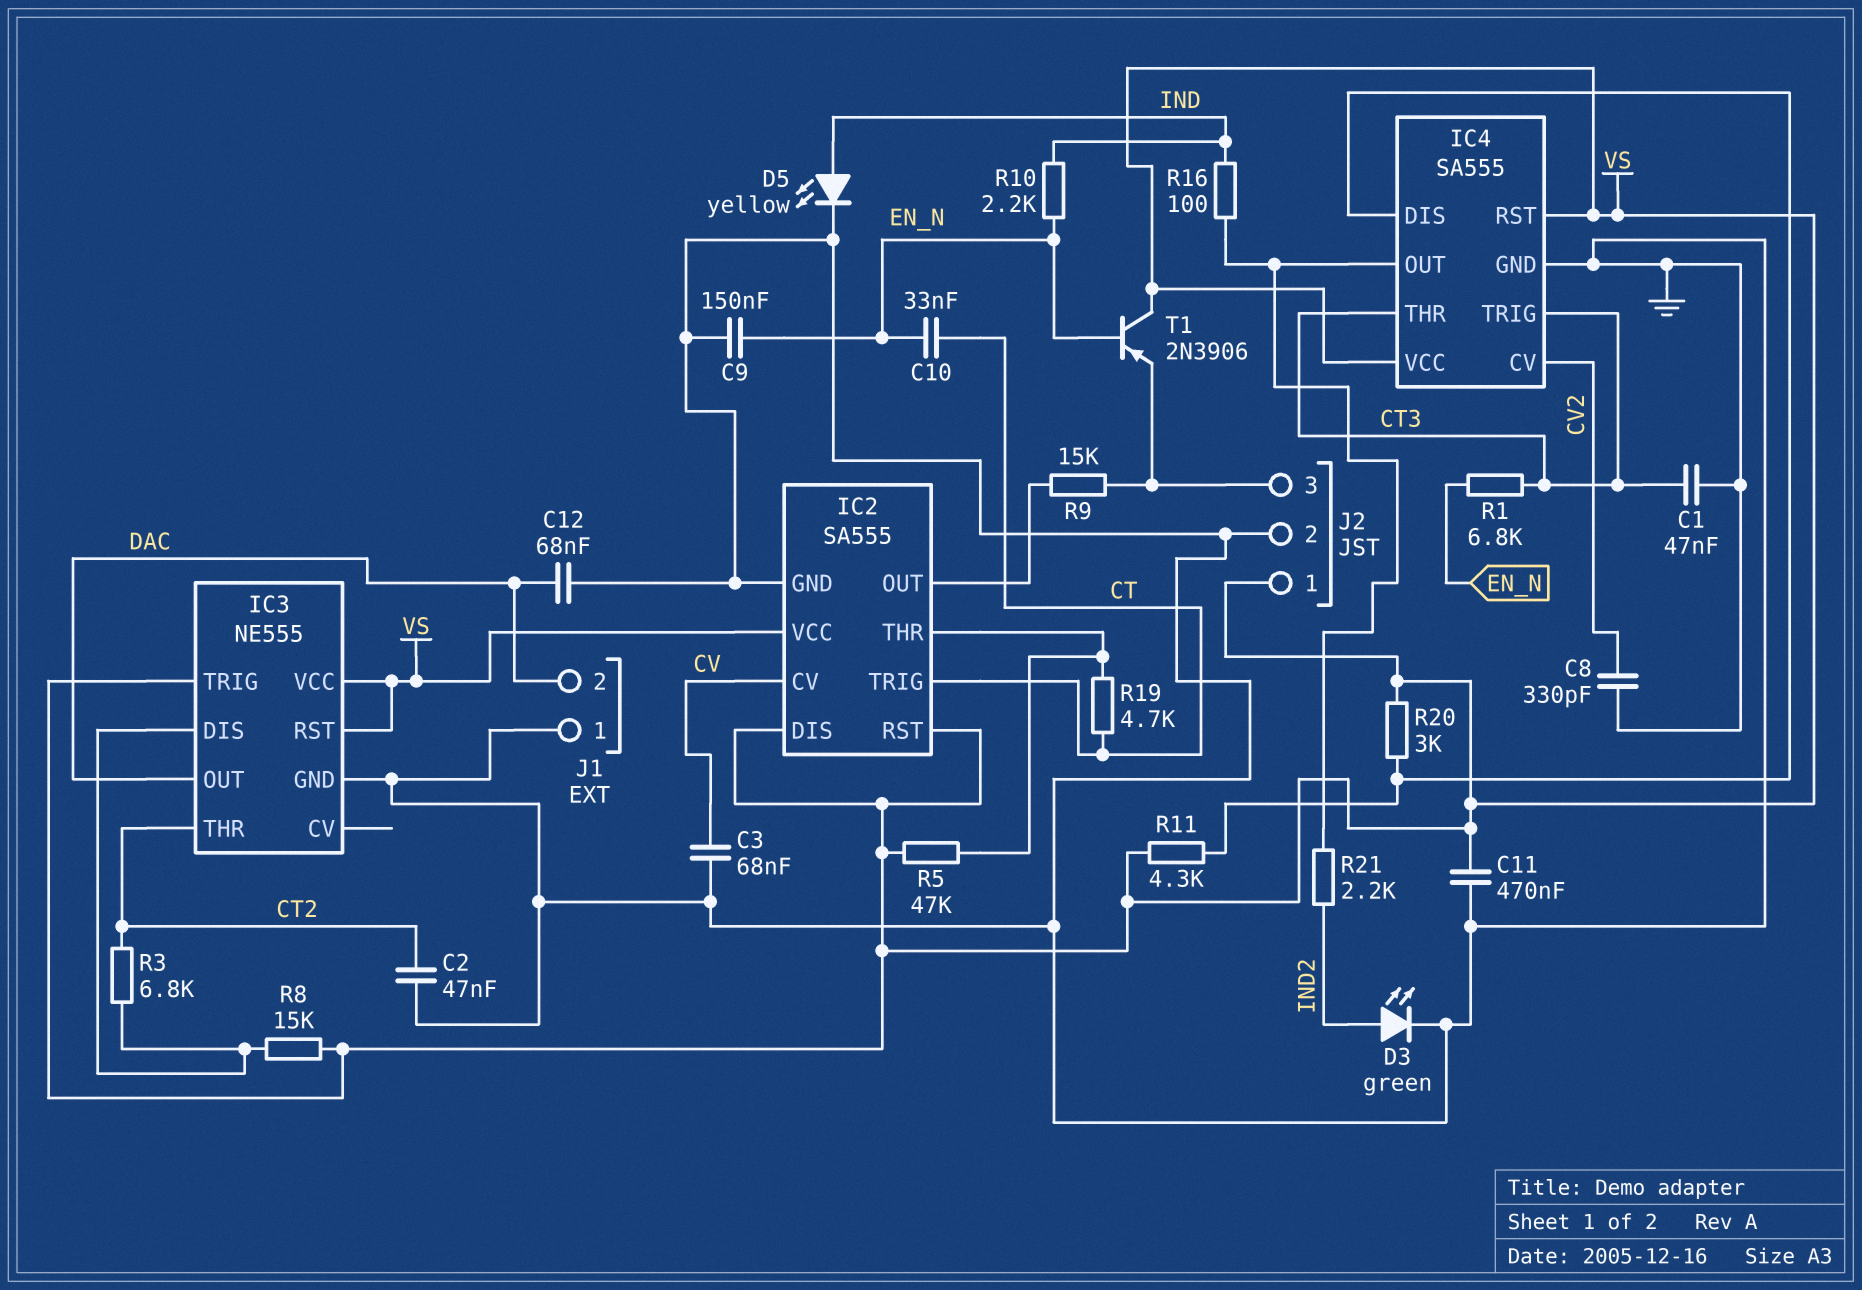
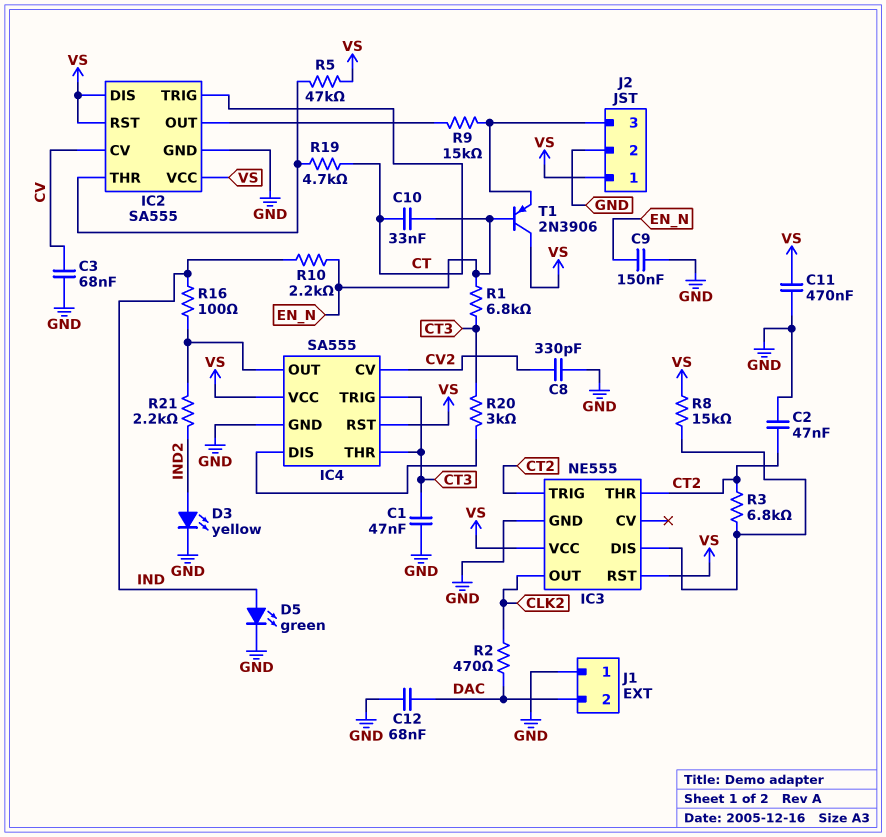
D3: LED green (A IND2, K GND) -> LED yellow (A IND2, K GND)
D5: LED yellow (A IND, K GND) -> LED green (A IND, K GND)
IC3 pin OUT: DAC -> CLK2
IC3 pin TRIG: VS -> CT2
R2: none -> 470 (CLK2, DAC)
R11: 4.3k (IC4/DIS, VS) -> none
R20: 3k (IC4/DIS, VS) -> 3k (CT3, IC4/DIS)

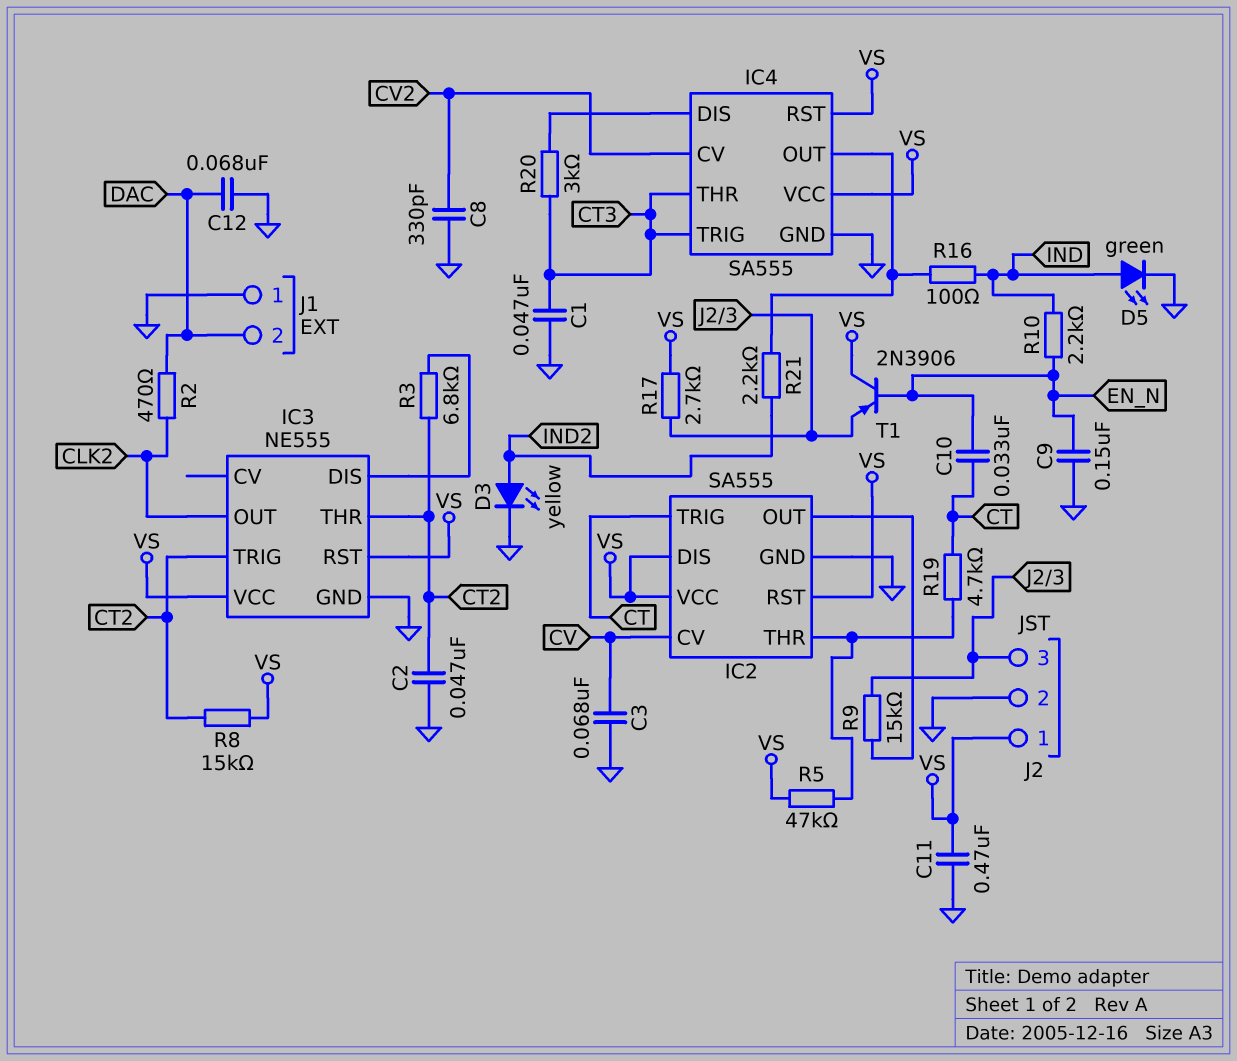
R1: 6.8k (CT3, EN_N) -> none
R8: 15k (IC3/DIS, VS) -> 15k (CT2, VS)
R17: none -> 2.7k (J2/3, VS)

